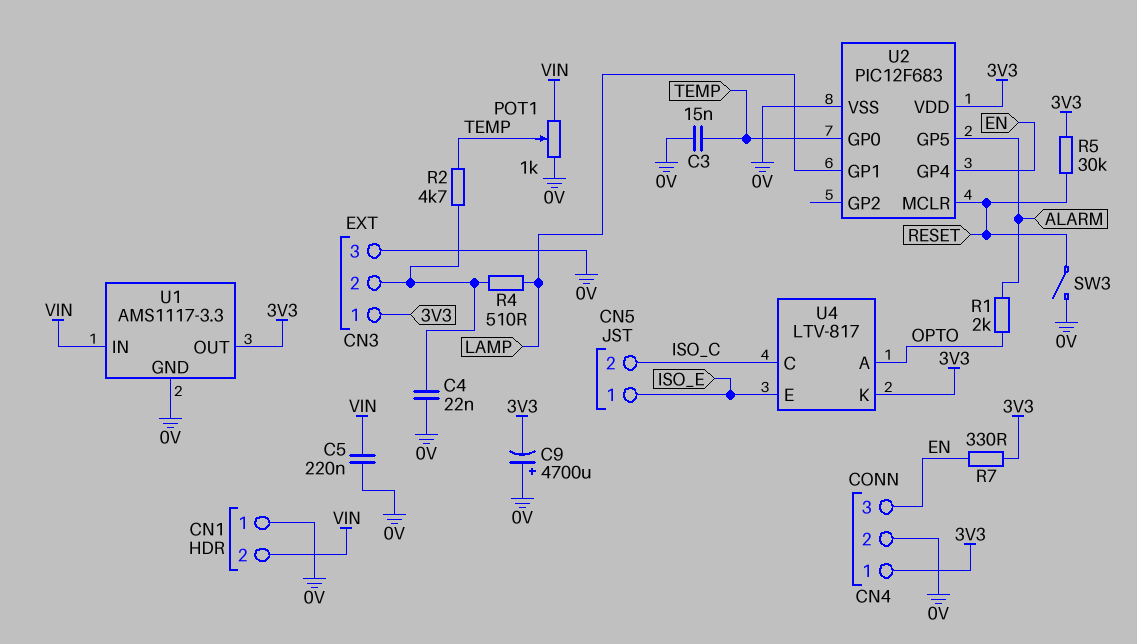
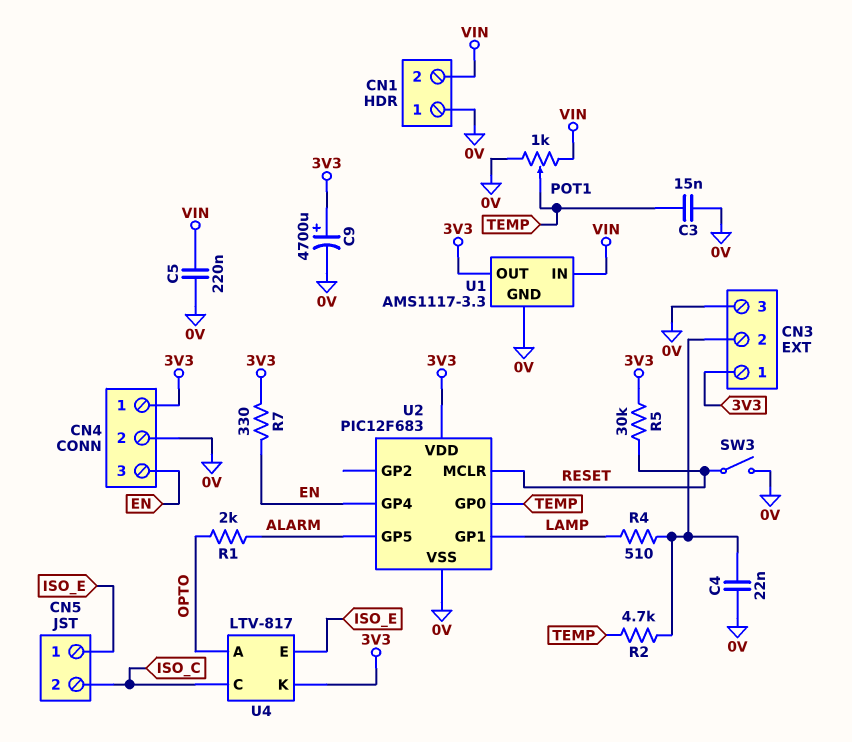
C9: 4700uF (plus 0V, minus 3V3) -> 4700uF (plus 3V3, minus 0V)

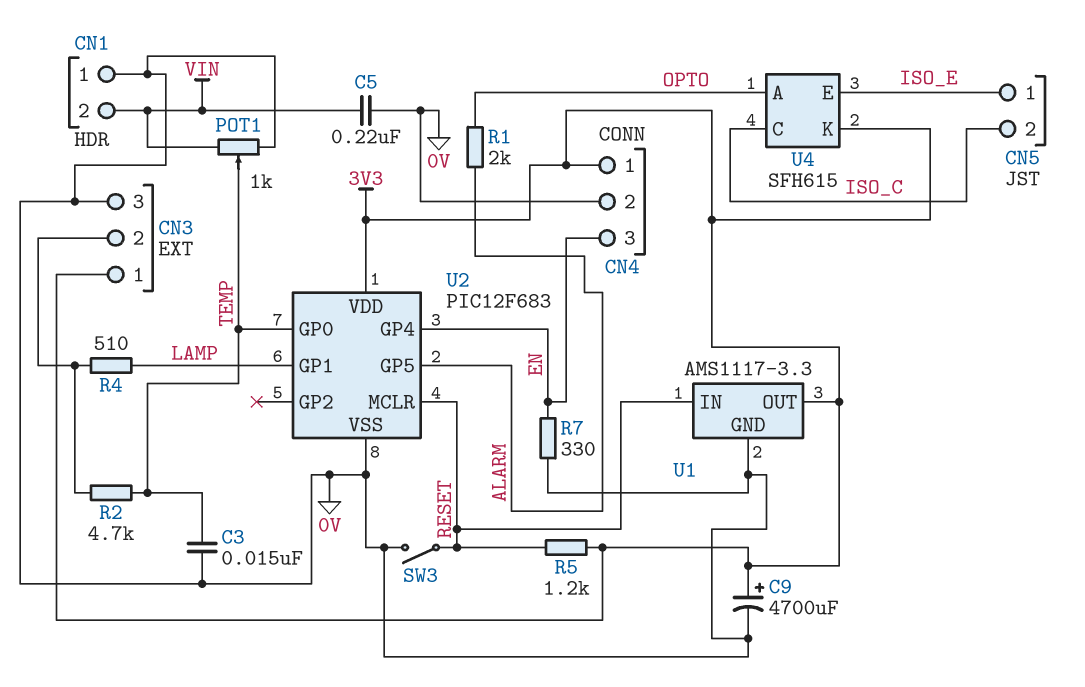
C4: 22nF (0V, CN3/2) -> none
R5: 30k (3V3, RESET) -> 1.2k (3V3, RESET)
R7: 330 (3V3, EN) -> 330 (0V, EN)
U1 pin IN: VIN -> RESET
U4: LTV-817 -> SFH615

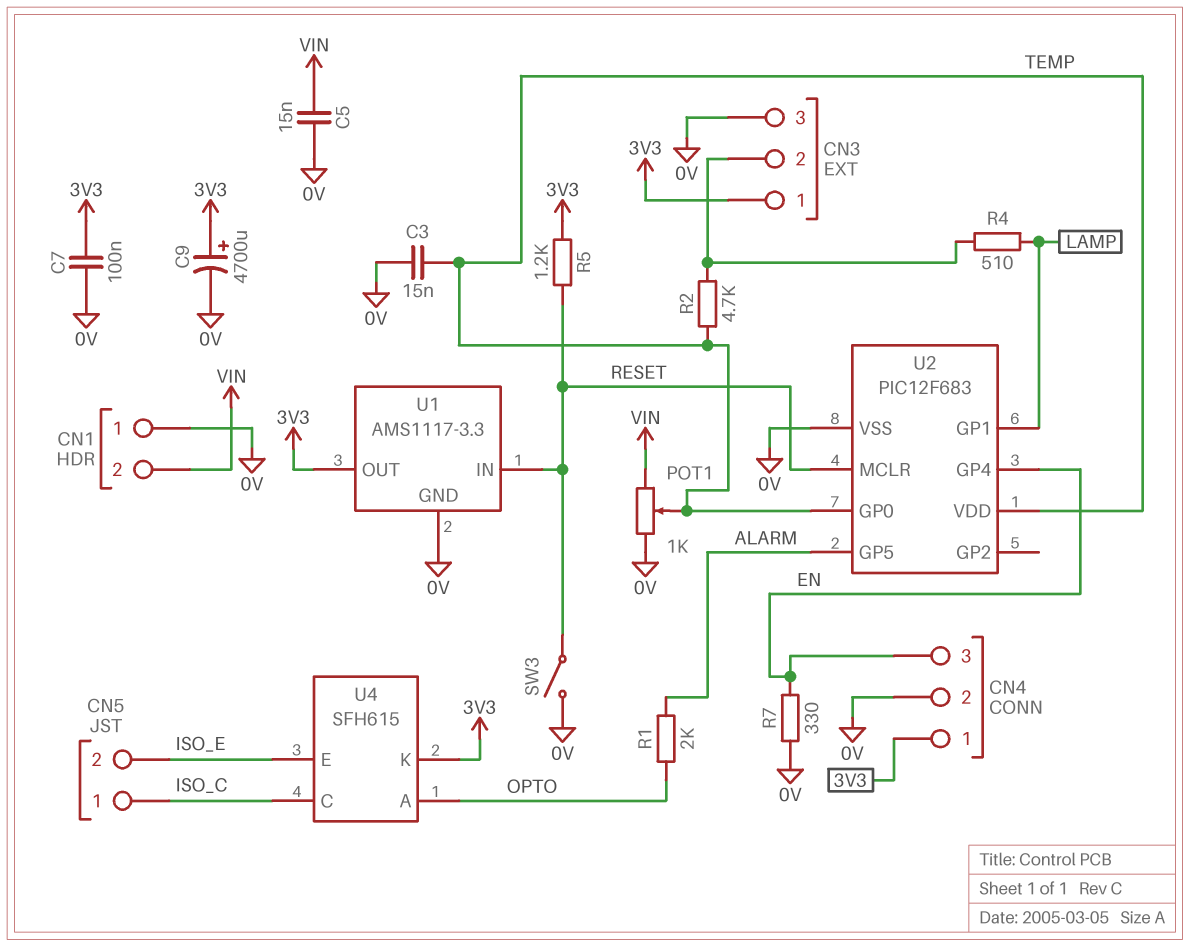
C5: 220nF (0V, VIN) -> 15nF (0V, VIN)
C7: none -> 100nF (0V, 3V3)
CN5 pin 1: ISO_E -> ISO_C
CN5 pin 2: ISO_C -> ISO_E
U2 pin VDD: 3V3 -> TEMP

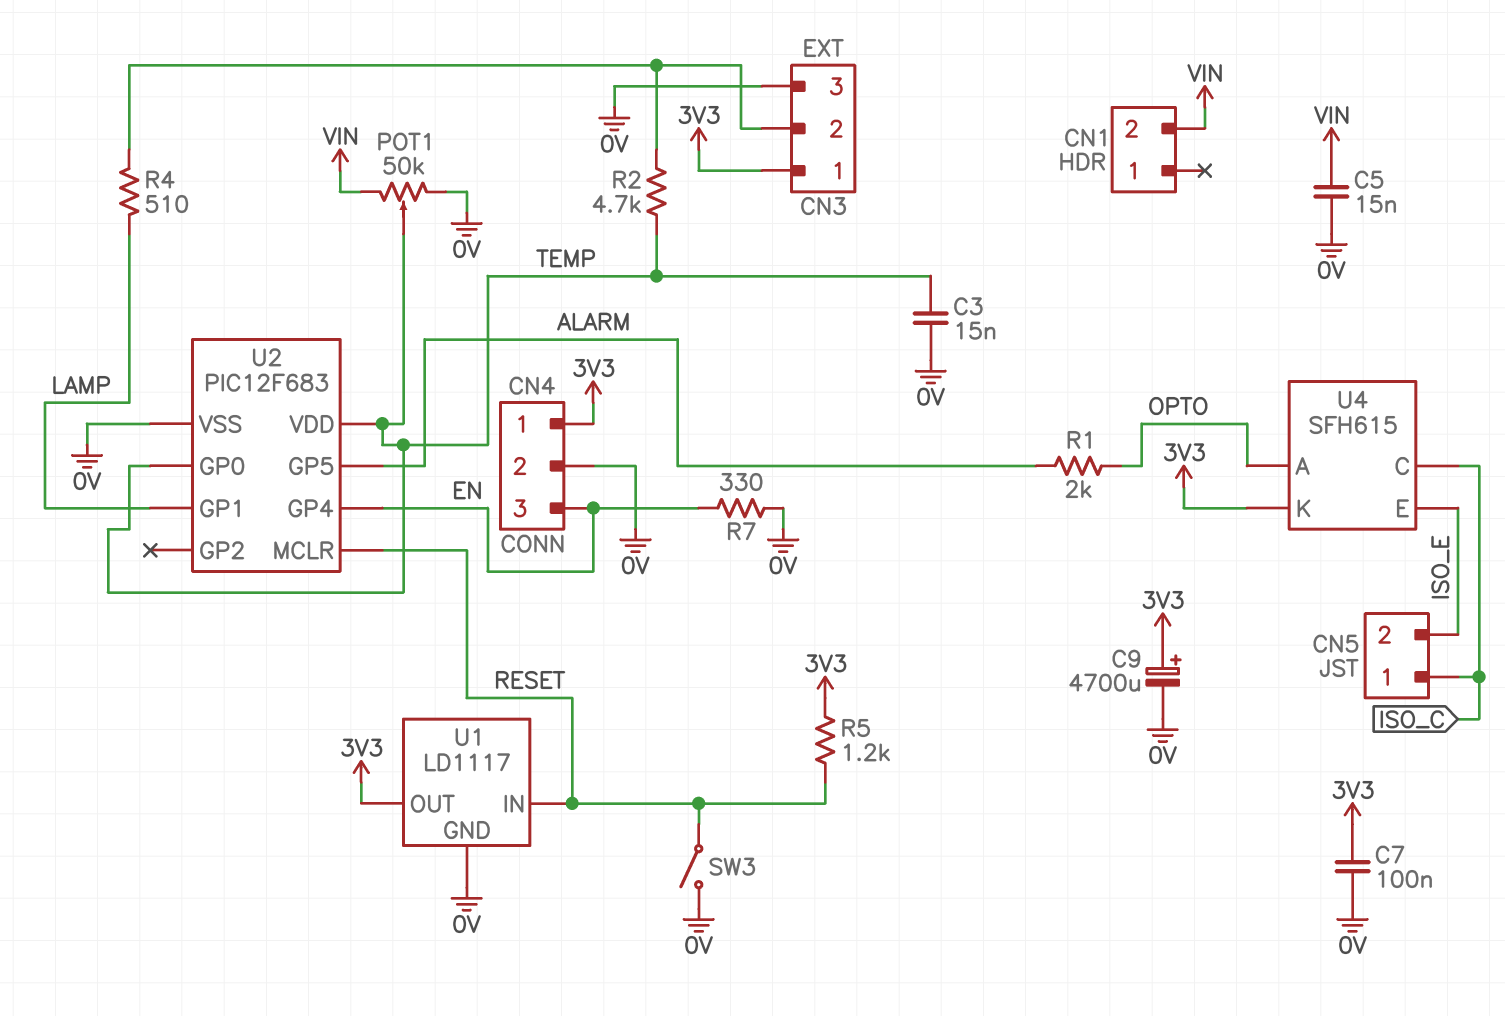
CN1 pin 1: 0V -> none
POT1: 1k (0V, VIN, wiper TEMP) -> 50k (0V, VIN, wiper TEMP)
U1: AMS1117-3.3 -> LD1117

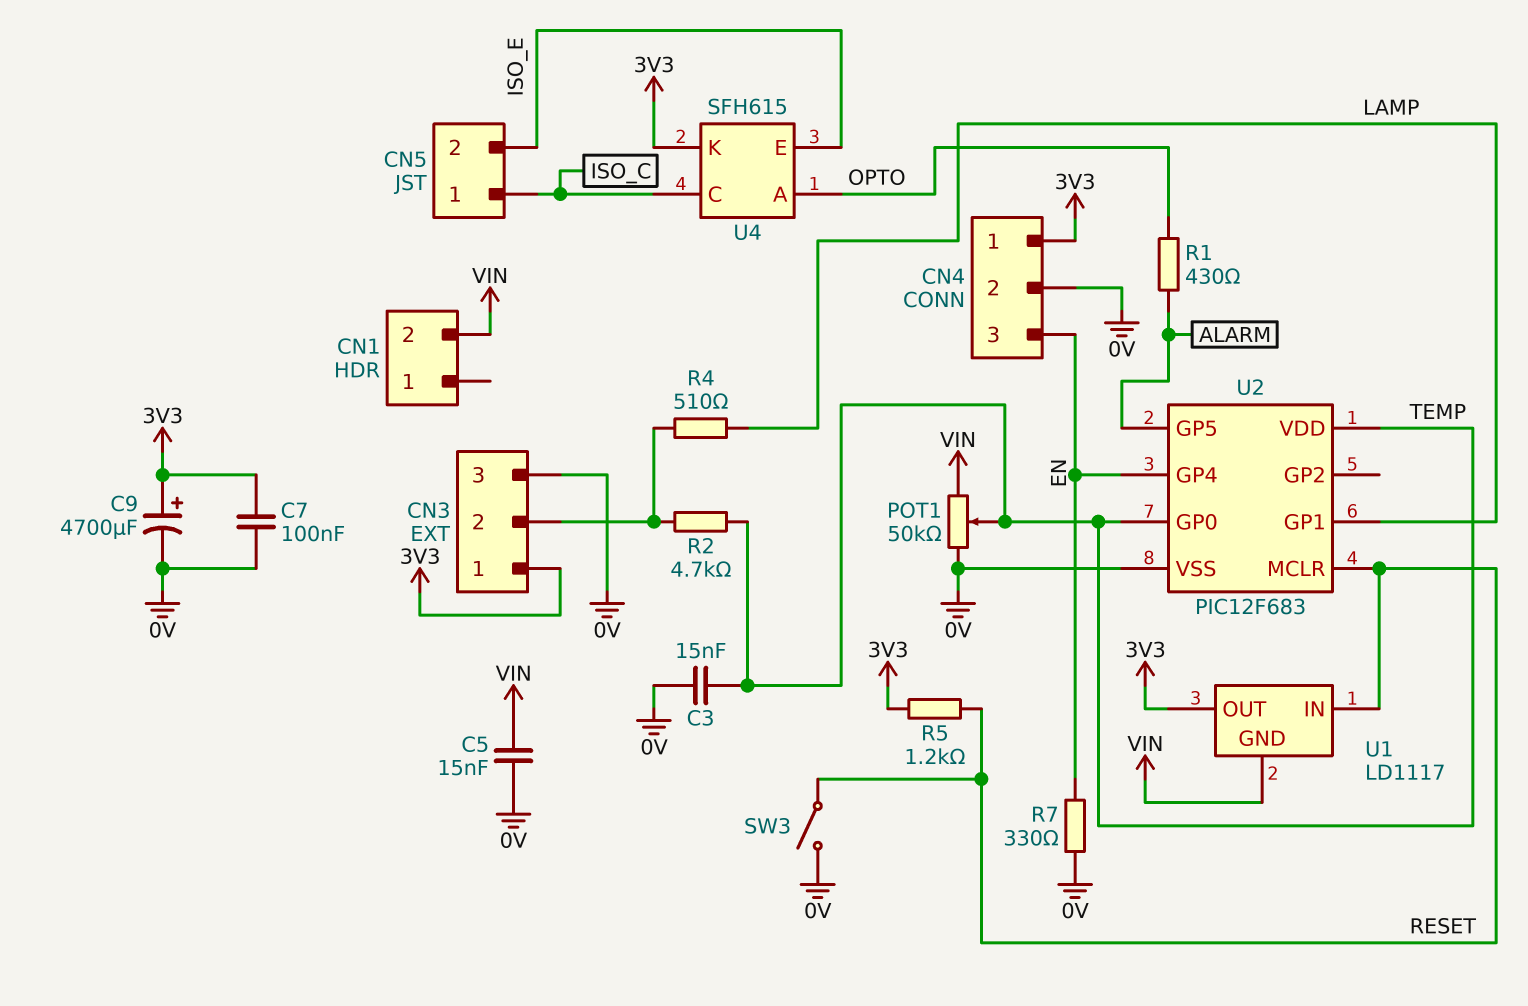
R1: 2k (ALARM, OPTO) -> 430 (ALARM, OPTO)
U1 pin GND: 0V -> VIN

